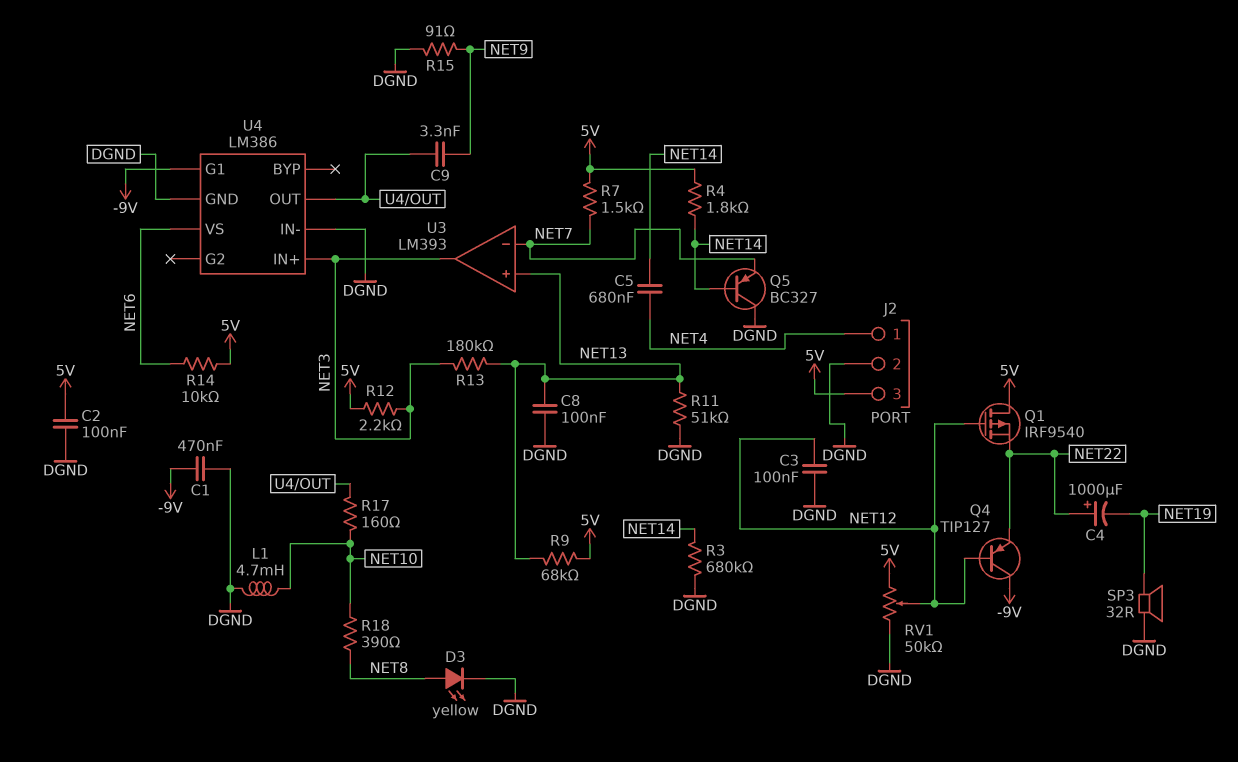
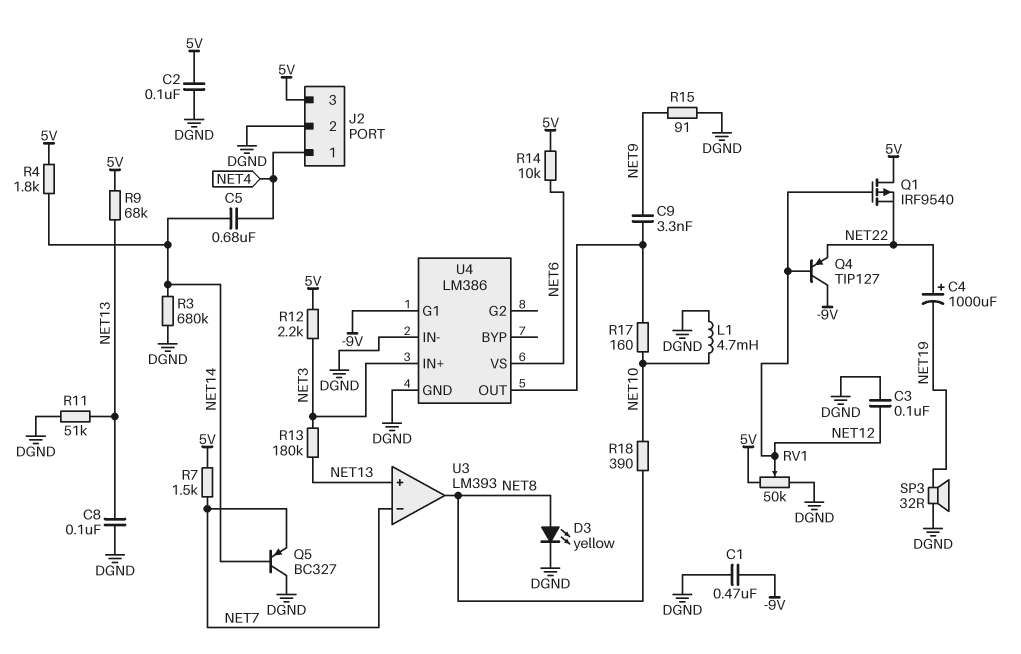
U3 pin out: NET3 -> NET8

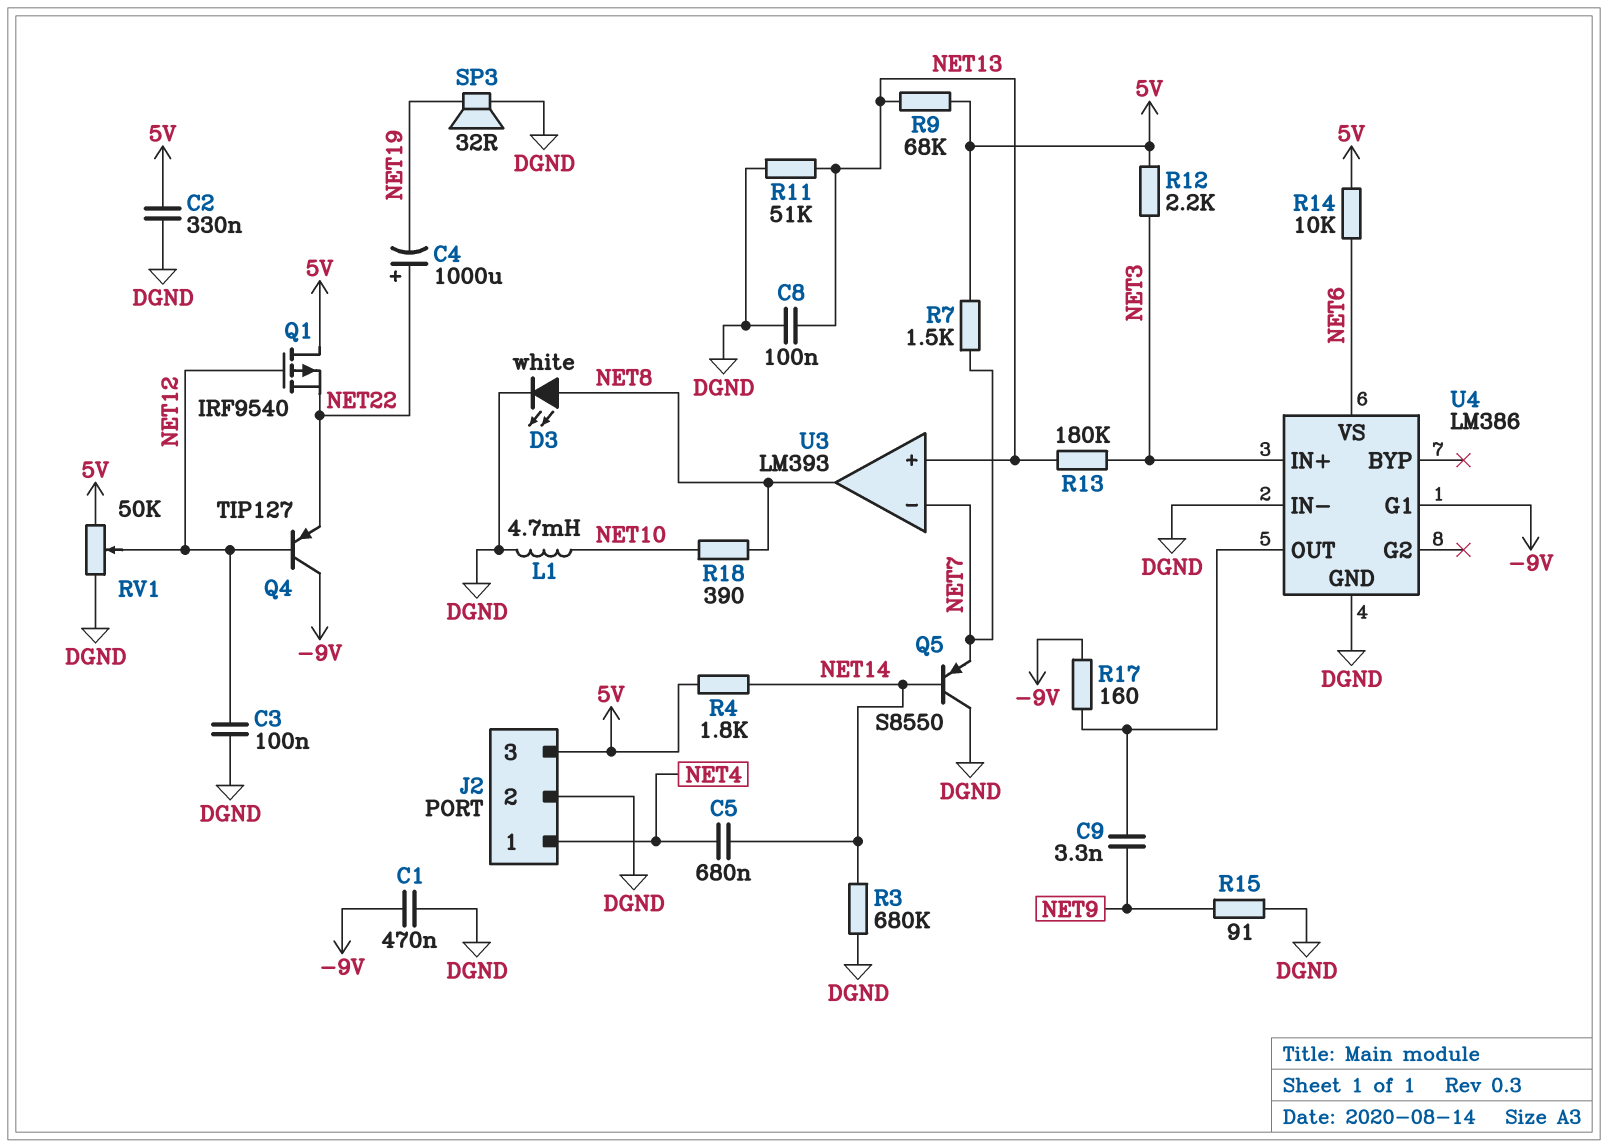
C2: 100nF (5V, DGND) -> 330nF (5V, DGND)
D3: LED yellow (A NET8, K DGND) -> LED white (A NET8, K DGND)
Q5: PNP BC327 (B NET14, C DGND, E NET7) -> PNP S8550 (B NET14, C DGND, E NET7)
R17: 160 (NET10, U4/OUT) -> 160 (-9V, U4/OUT)

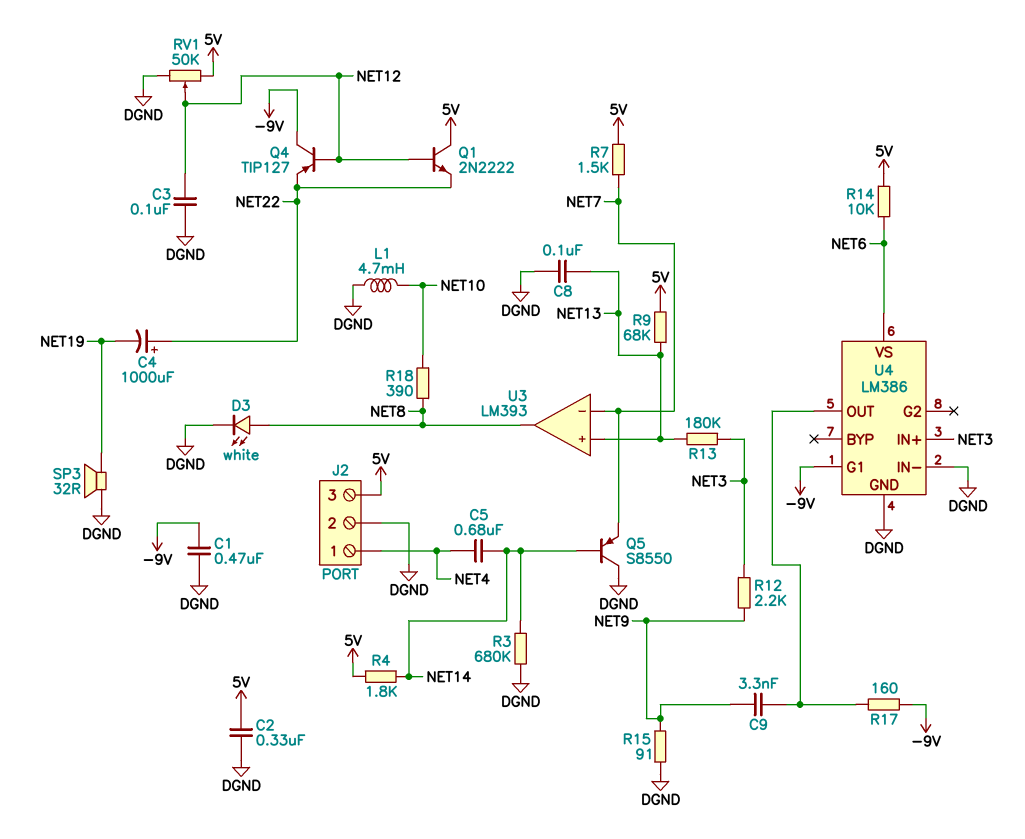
Q1: PMOS IRF9540 (G NET12, D 5V, S NET22) -> NPN 2N2222 (B NET12, C 5V, E NET22)
R11: 51k (DGND, NET13) -> none
R12: 2.2k (5V, NET3) -> 2.2k (NET3, NET9)

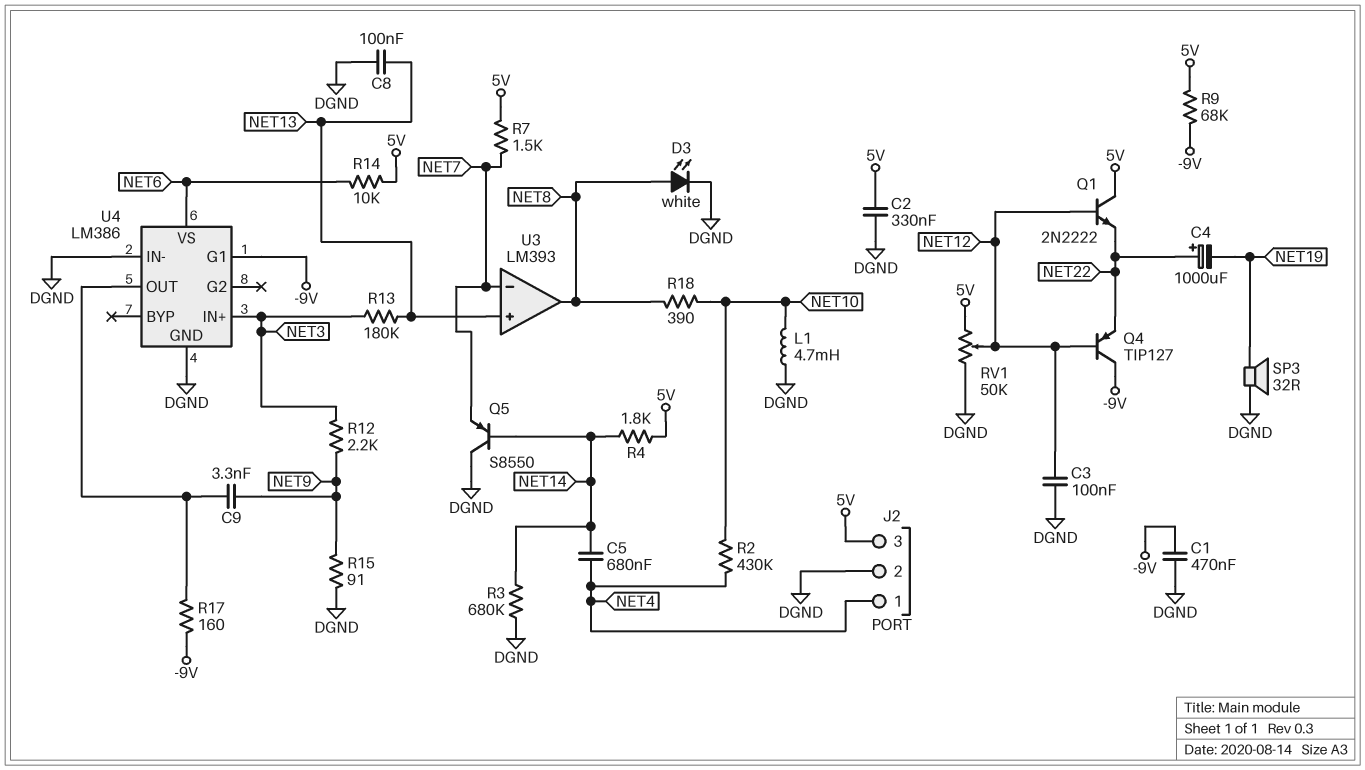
R2: none -> 430k (NET4, NET10)
R9: 68k (5V, NET13) -> 68k (-9V, 5V)

